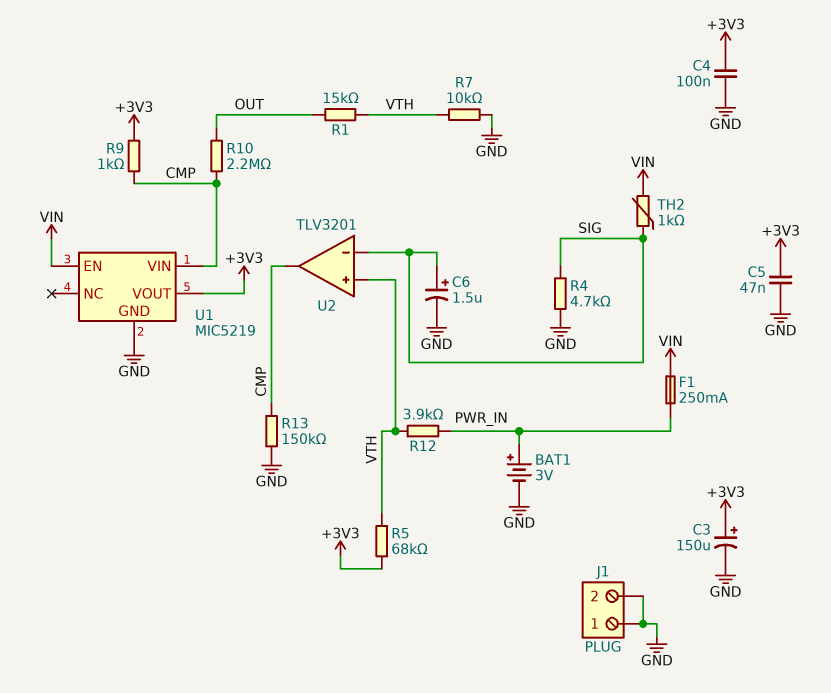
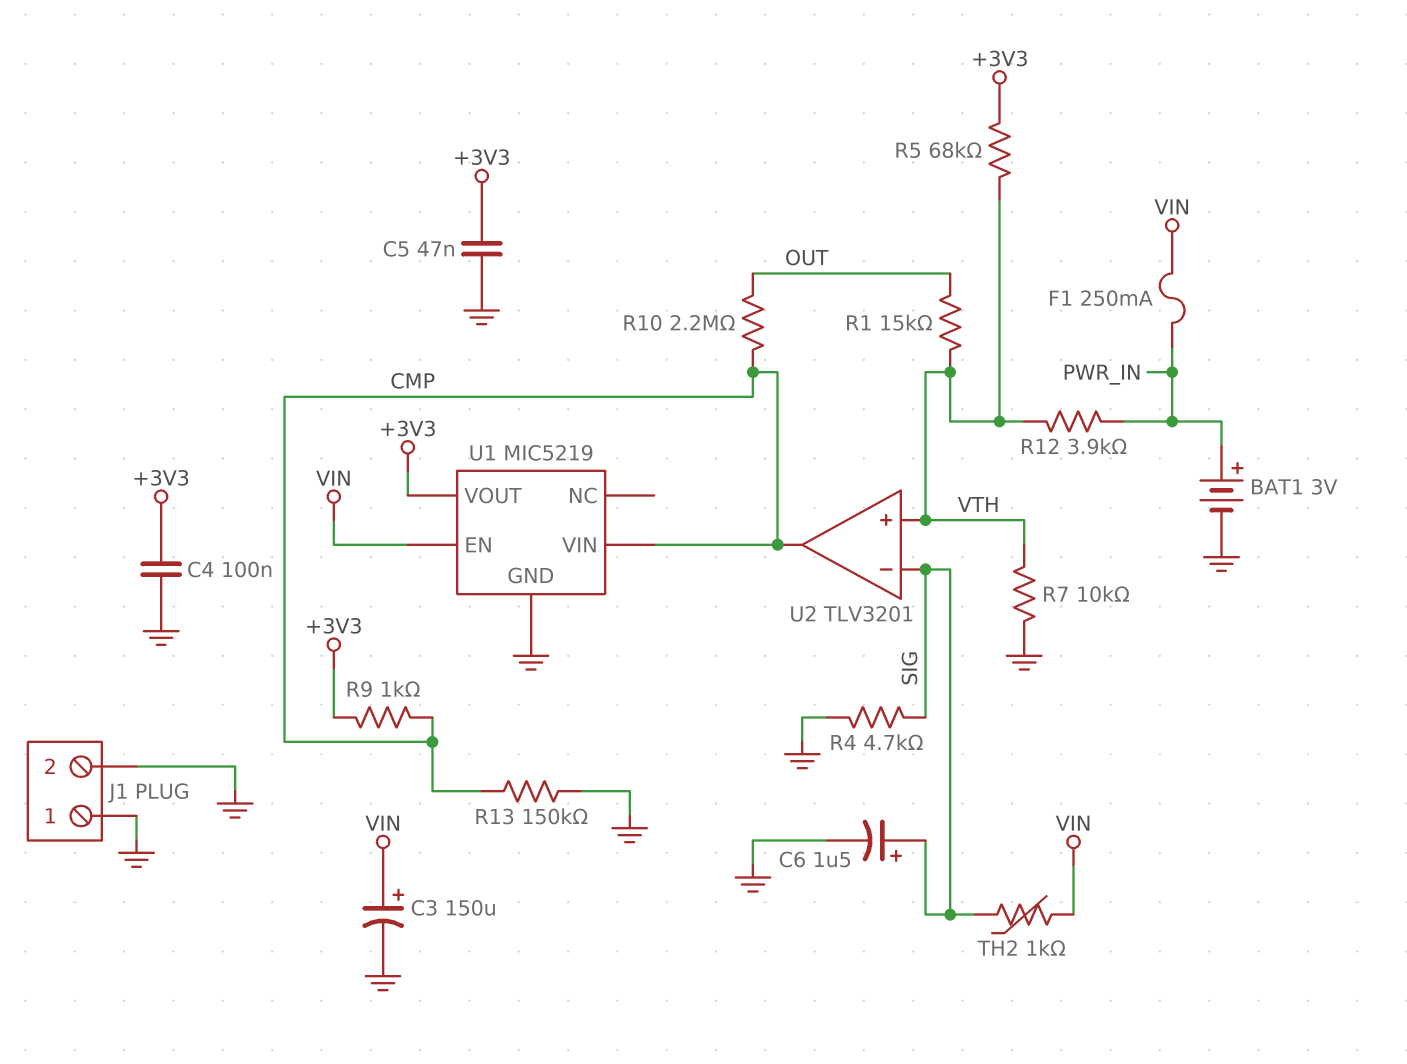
C3: 150uF (plus +3V3, minus GND) -> 150uF (plus VIN, minus GND)

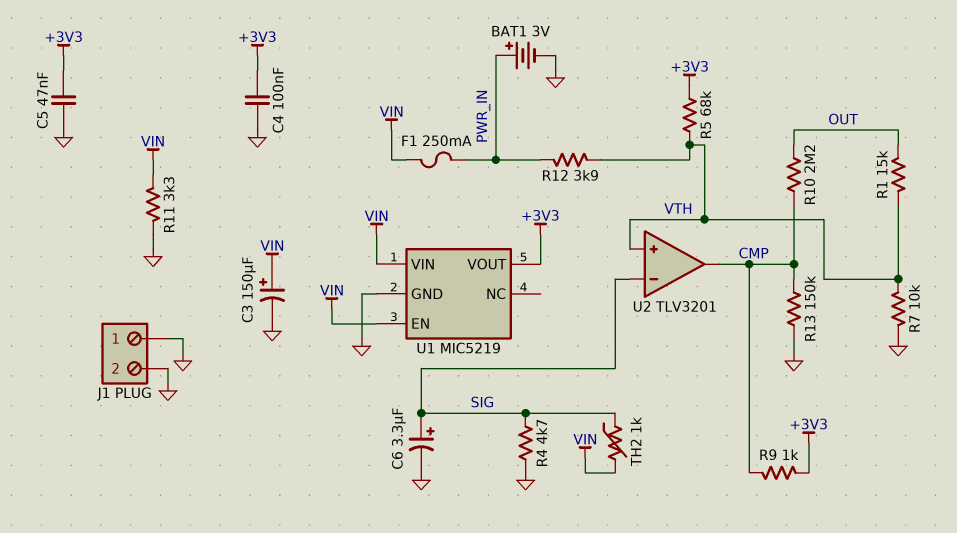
C6: 1.5uF (plus SIG, minus GND) -> 3.3uF (plus SIG, minus GND)
R11: none -> 3.3k (GND, VIN)
U1 pin VIN: CMP -> VIN

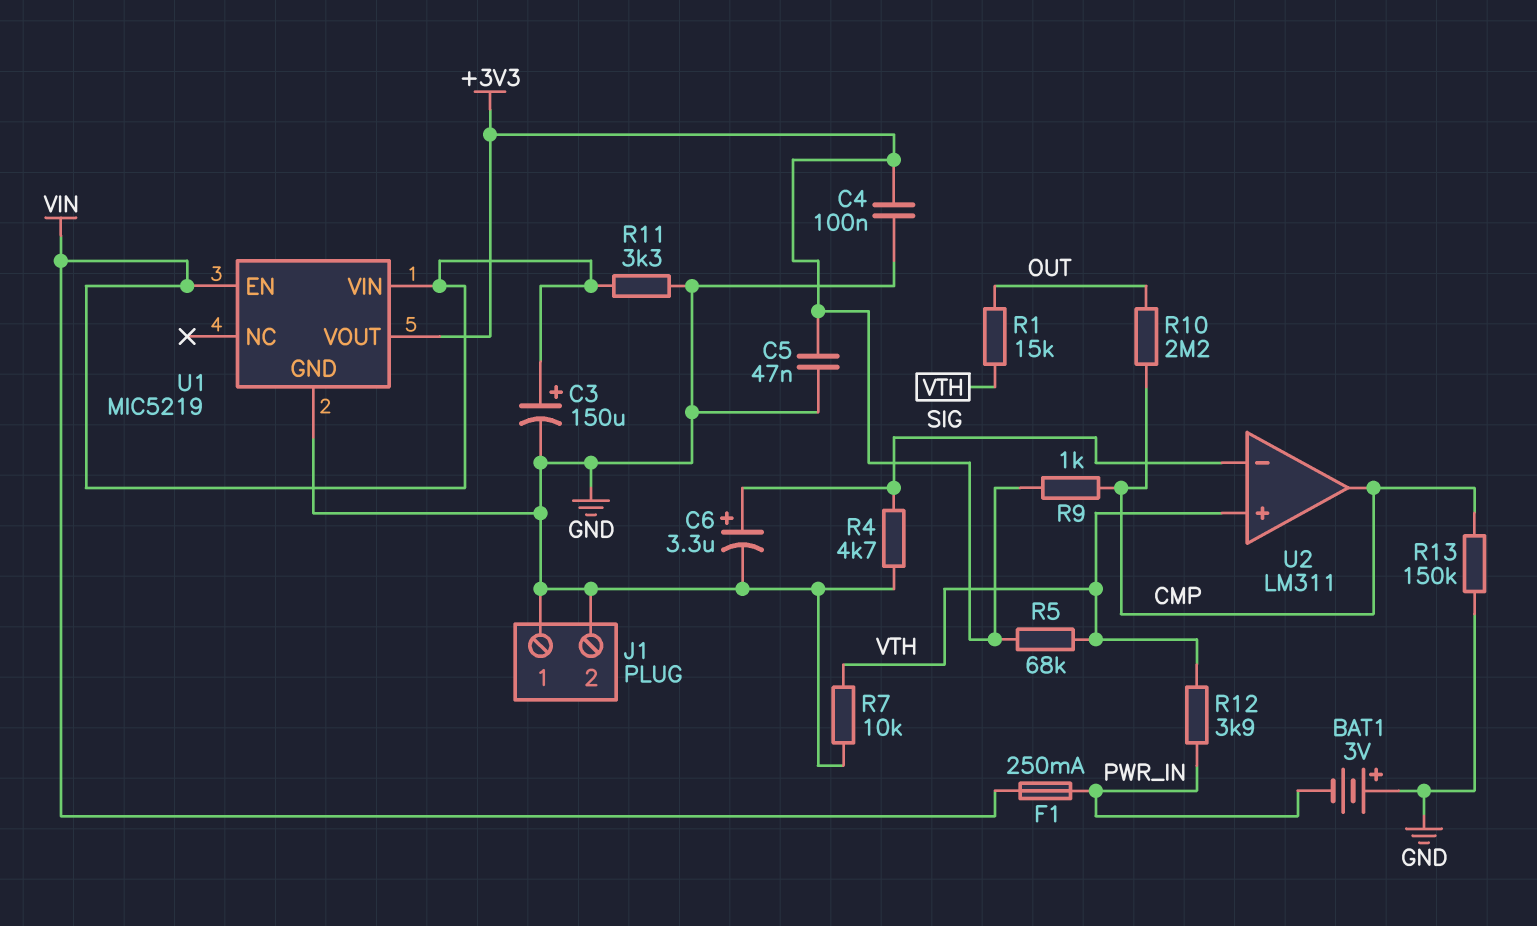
BAT1: 3V (plus PWR_IN, minus GND) -> 3V (plus GND, minus PWR_IN)
TH2: 1k (SIG, VIN) -> none
U2: TLV3201 -> LM311

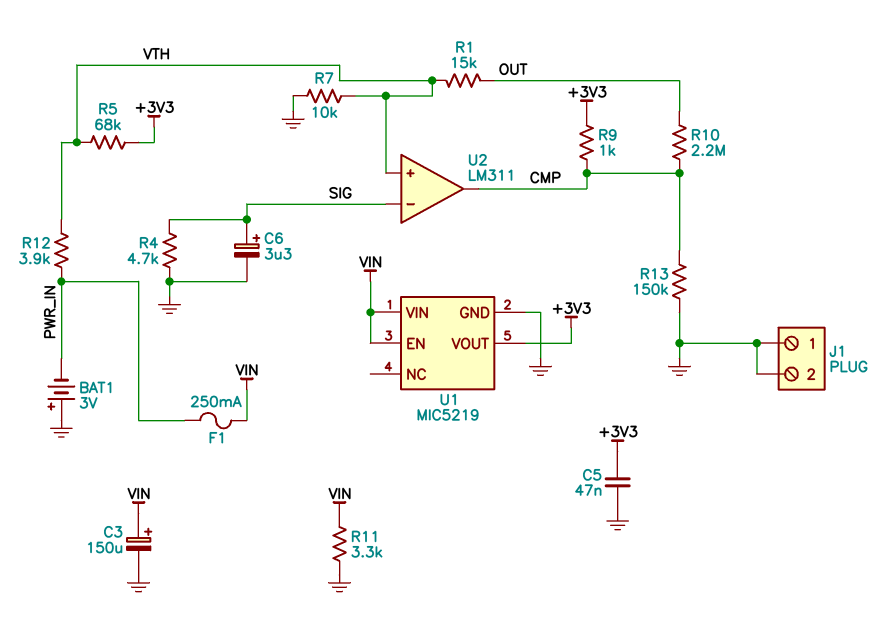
C4: 100nF (+3V3, GND) -> none

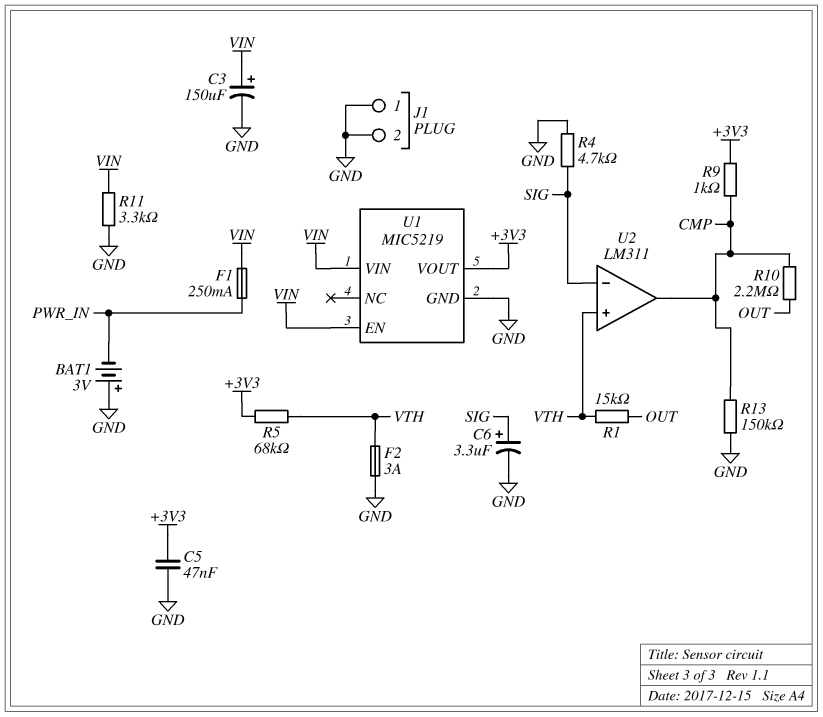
F2: none -> 3A (GND, VTH)
R7: 10k (GND, VTH) -> none
R12: 3.9k (PWR_IN, VTH) -> none

